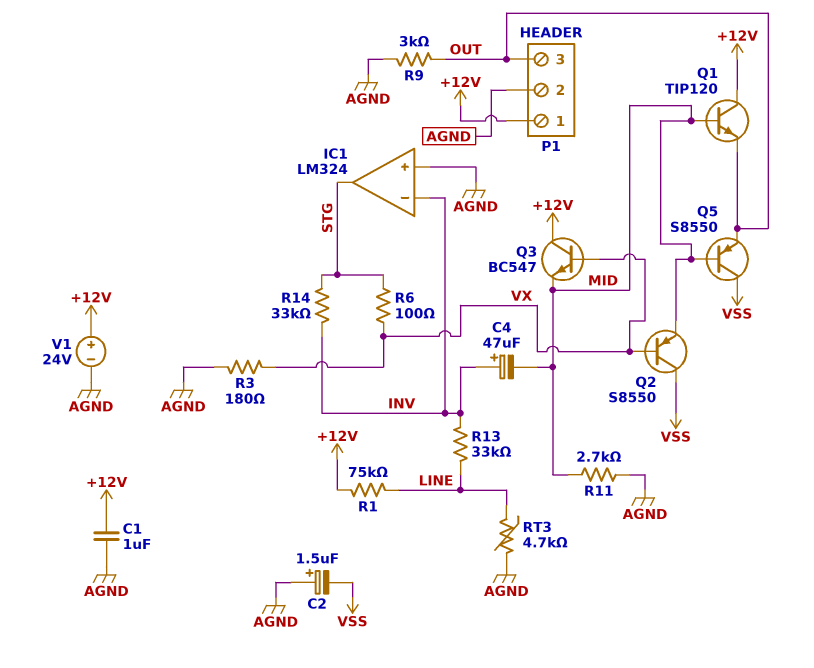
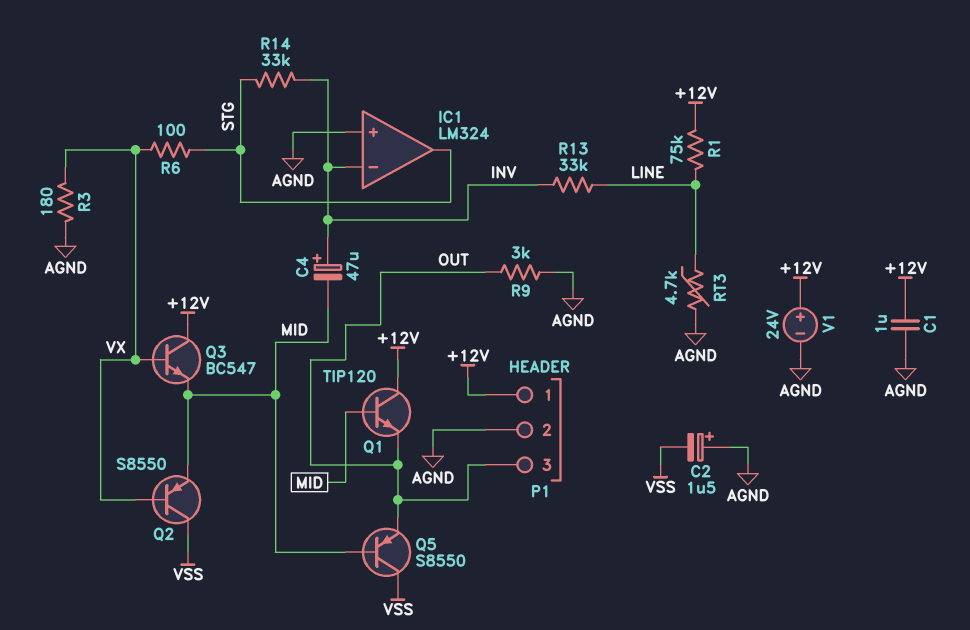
R11: 2.7k (AGND, MID) -> none

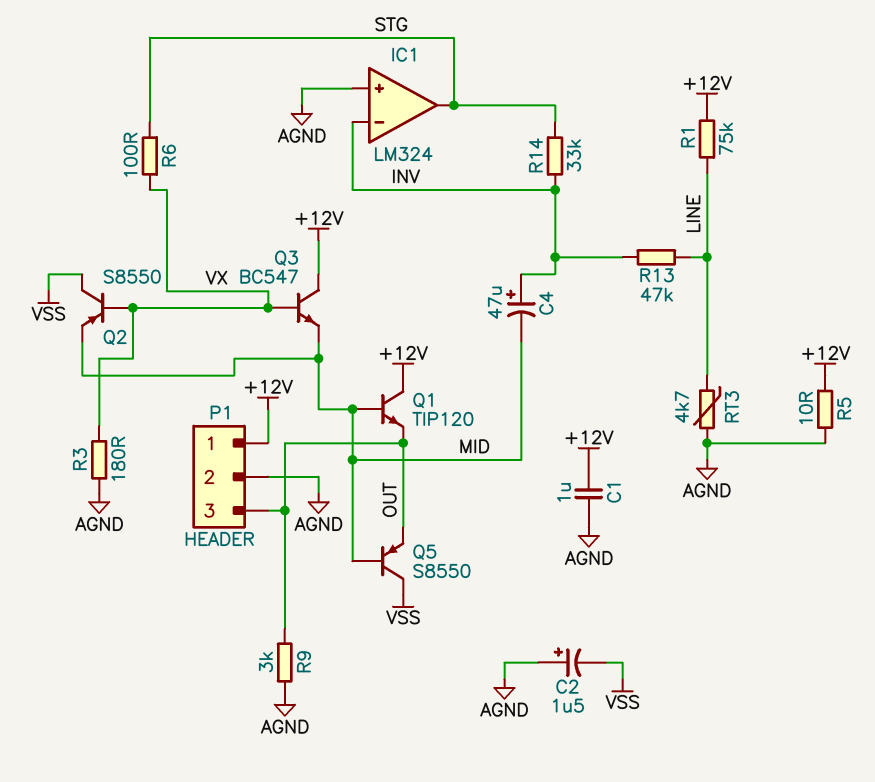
R5: none -> 10 (+12V, AGND)
R13: 33k (INV, LINE) -> 47k (INV, LINE)
V1: 24V (plus +12V, minus AGND) -> none

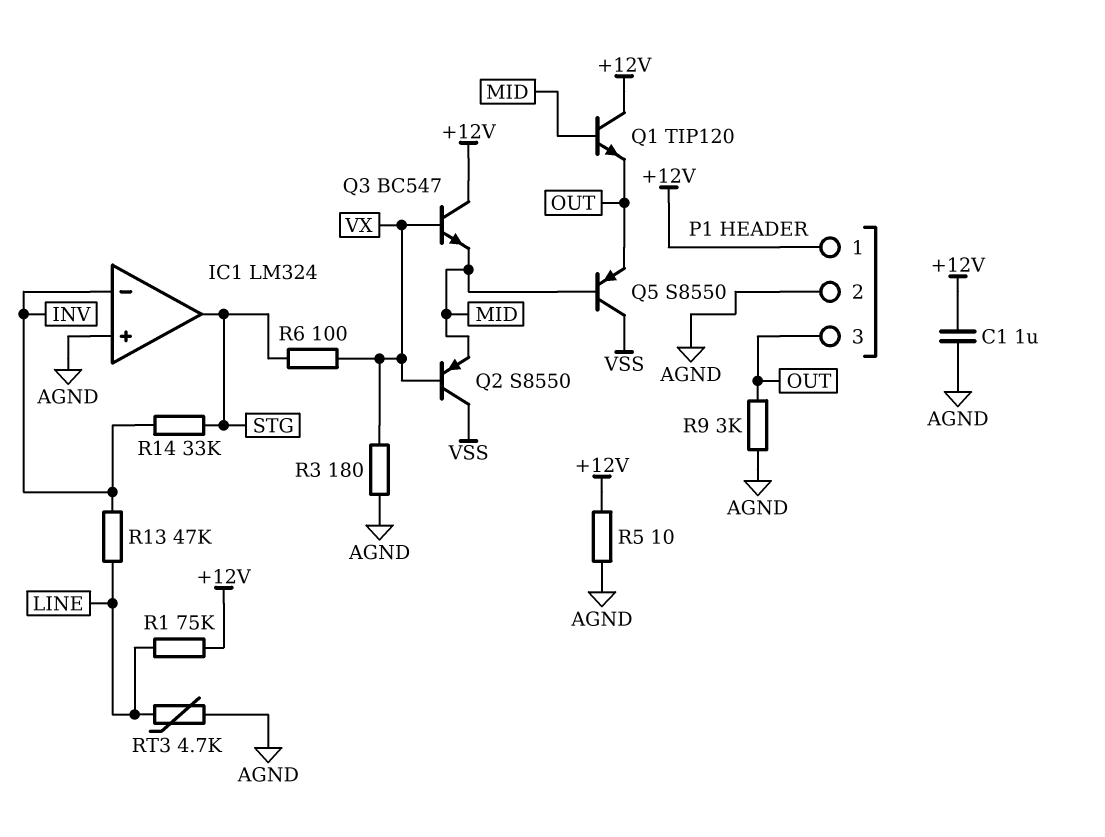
C2: 1.5uF (plus AGND, minus VSS) -> none
C4: 47uF (plus INV, minus MID) -> none

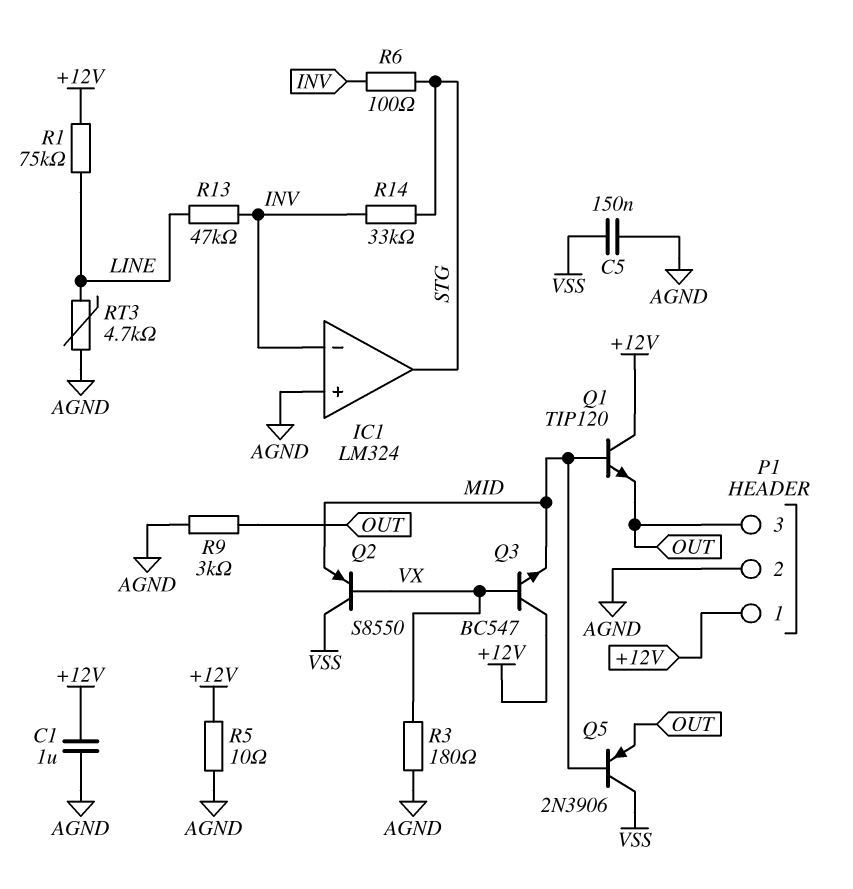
C5: none -> 150nF (AGND, VSS)
Q5: PNP S8550 (B MID, C VSS, E OUT) -> PNP 2N3906 (B MID, C VSS, E OUT)
R6: 100 (STG, VX) -> 100 (INV, STG)

